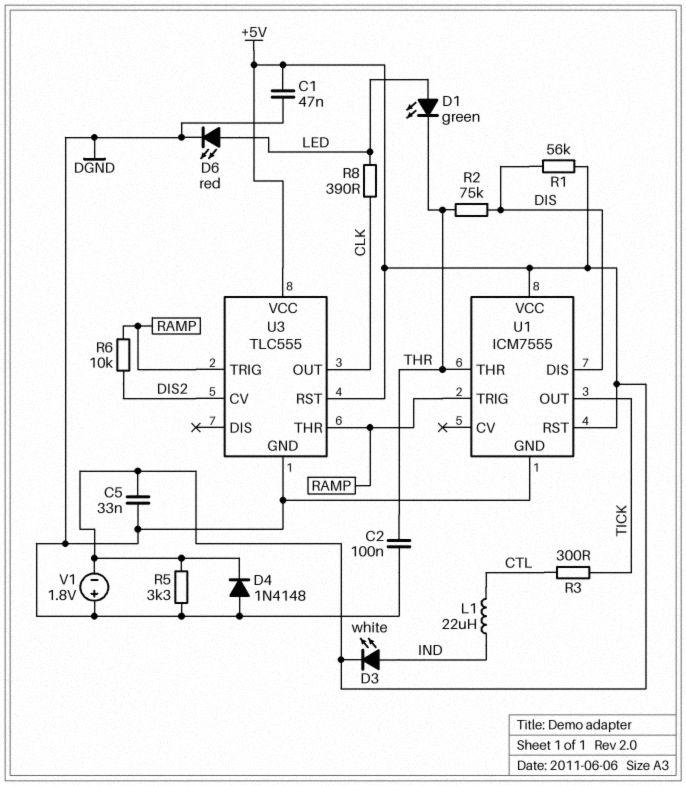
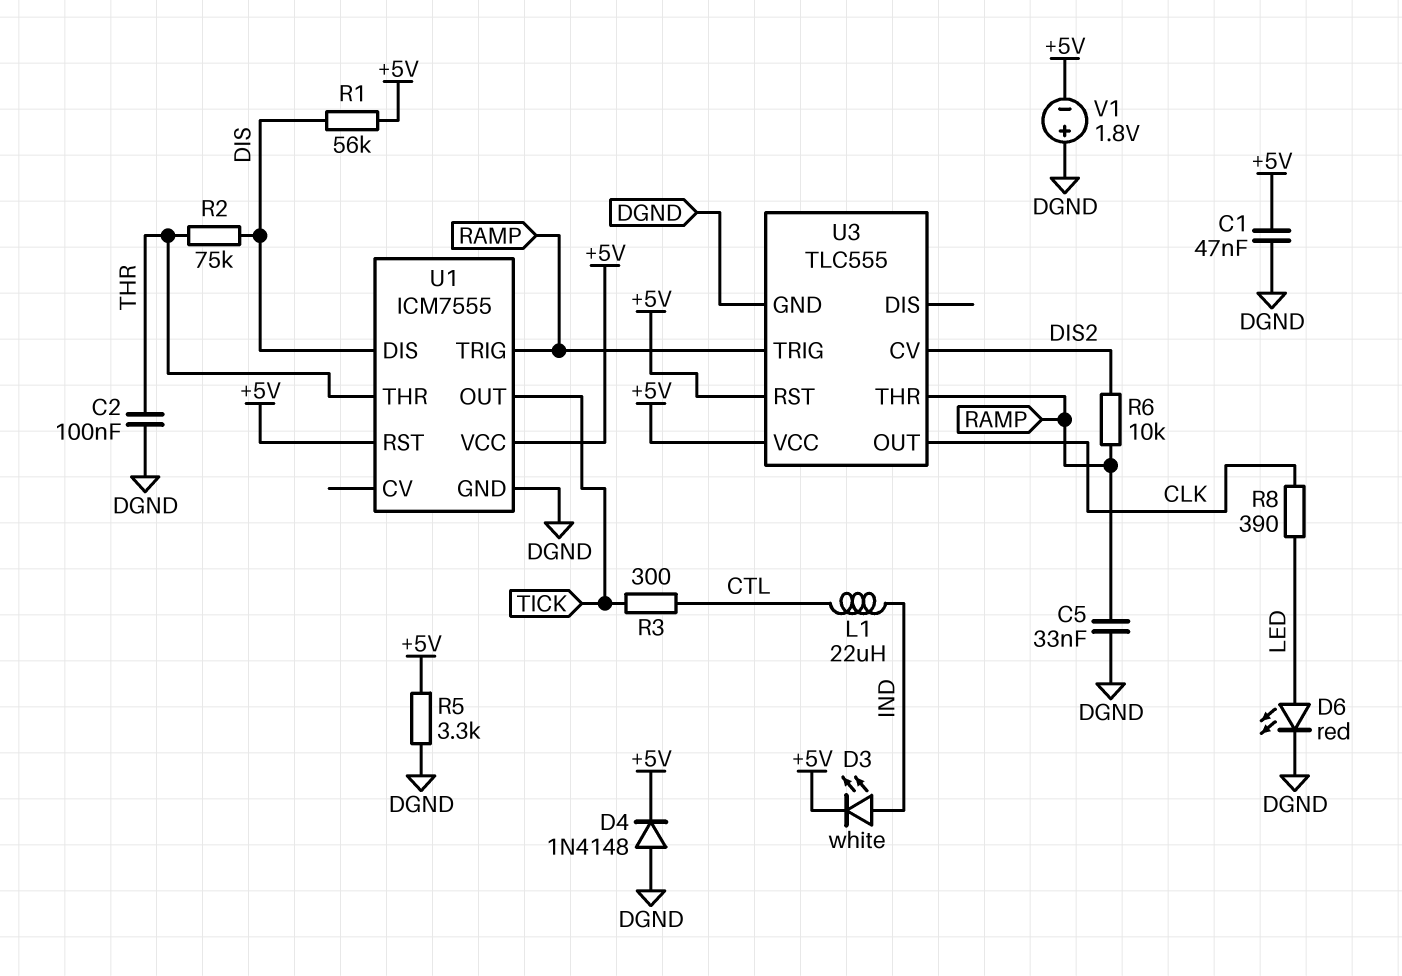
C5: 33nF (+5V, DGND) -> 33nF (DGND, RAMP)
D1: LED green (A LED, K THR) -> none

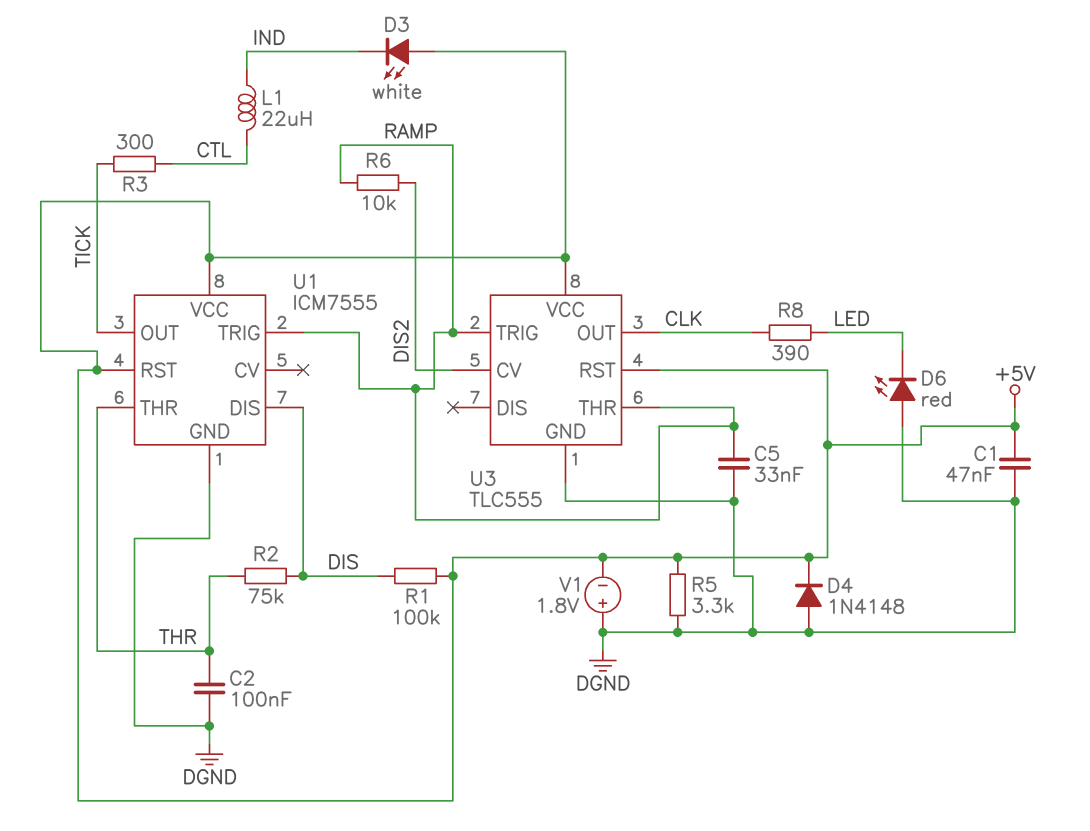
D3: LED white (A IND, K +5V) -> LED white (A +5V, K IND)
D6: LED red (A LED, K DGND) -> LED red (A DGND, K LED)
R1: 56k (+5V, DIS) -> 100k (+5V, DIS)

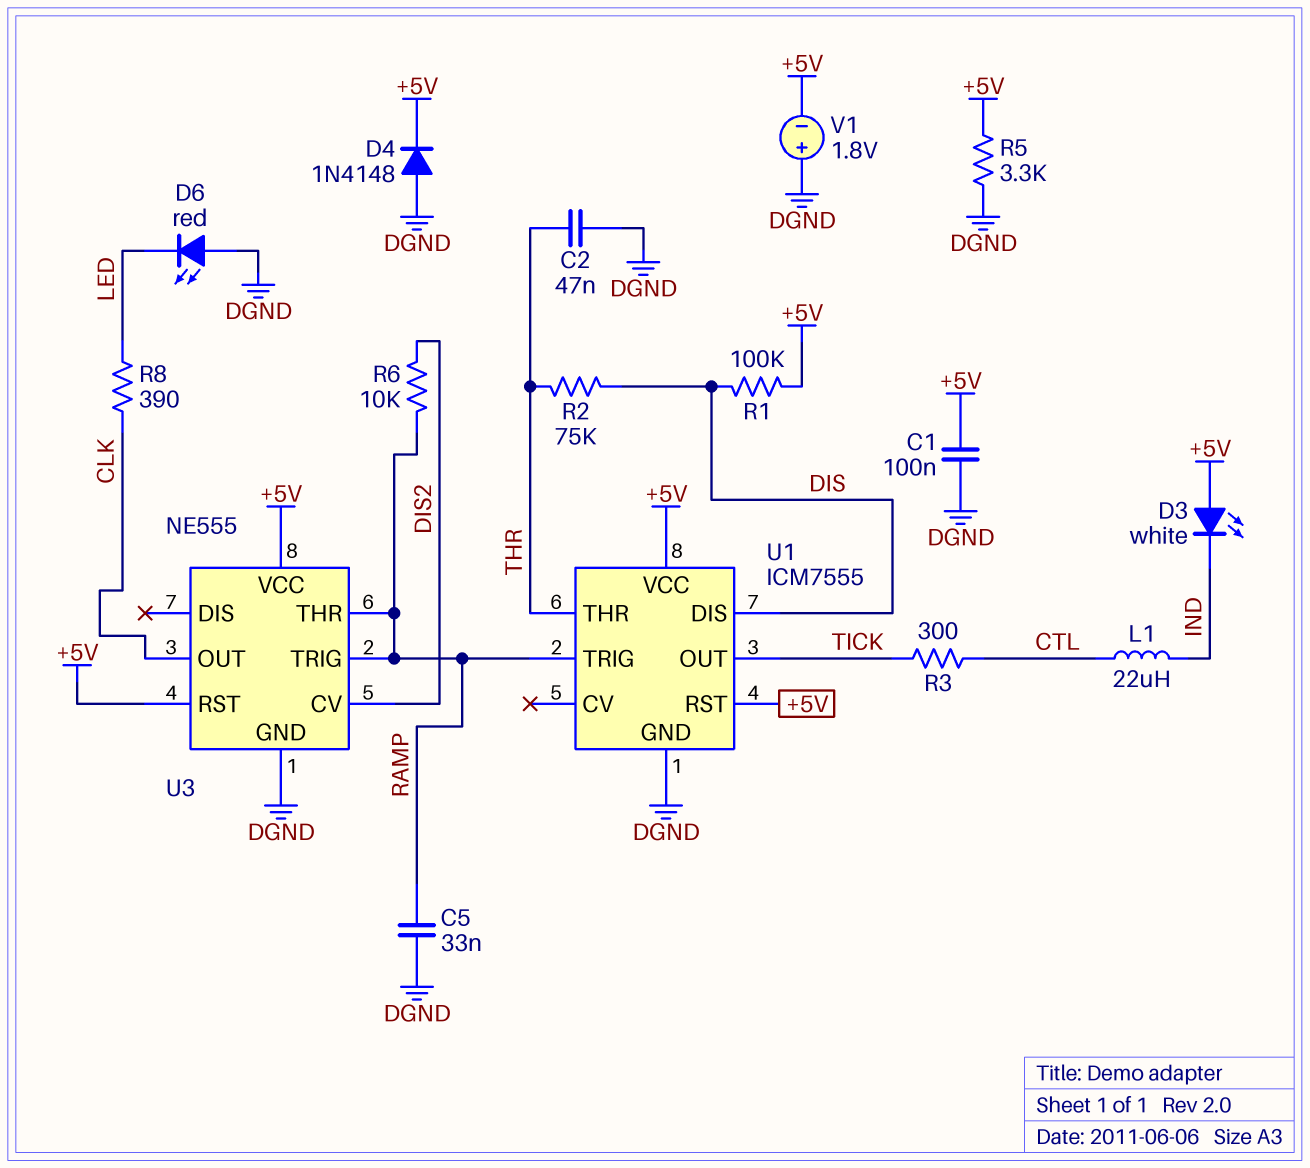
C1: 47nF (+5V, DGND) -> 100nF (+5V, DGND)
C2: 100nF (DGND, THR) -> 47nF (DGND, THR)
U3: TLC555 -> NE555

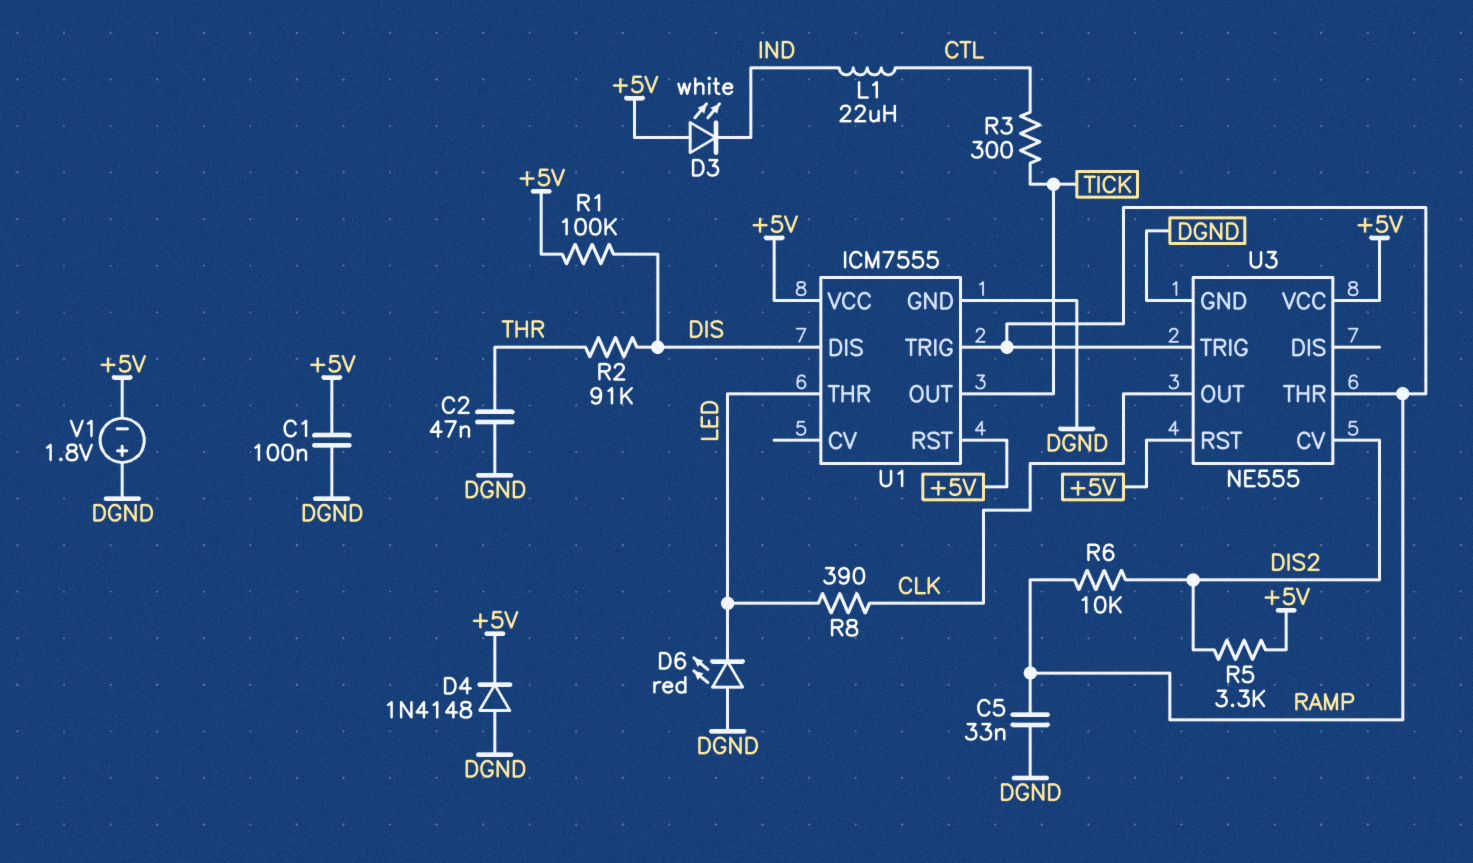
R2: 75k (DIS, THR) -> 91k (DIS, THR)
R5: 3.3k (+5V, DGND) -> 3.3k (+5V, DIS2)
U1 pin THR: THR -> LED

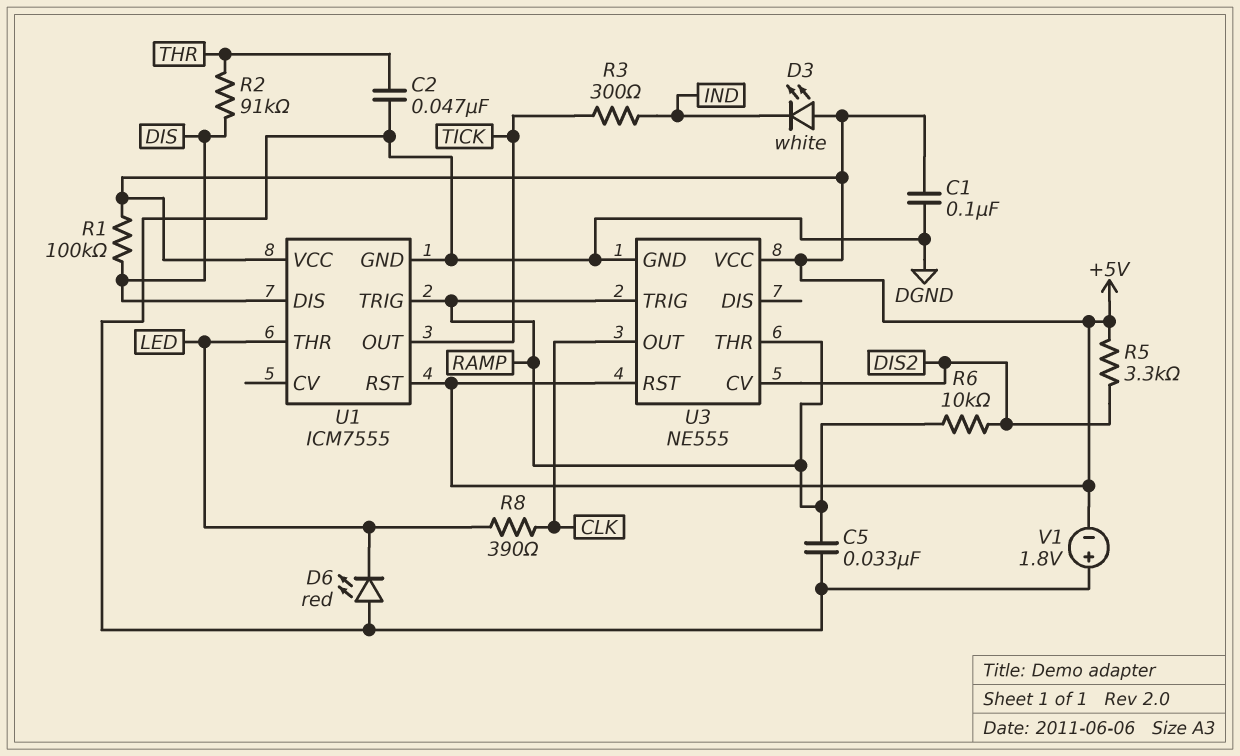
D4: diode 1N4148 (A DGND, K +5V) -> none
L1: 22uH (CTL, IND) -> none
R3: 300 (CTL, TICK) -> 300 (IND, TICK)

